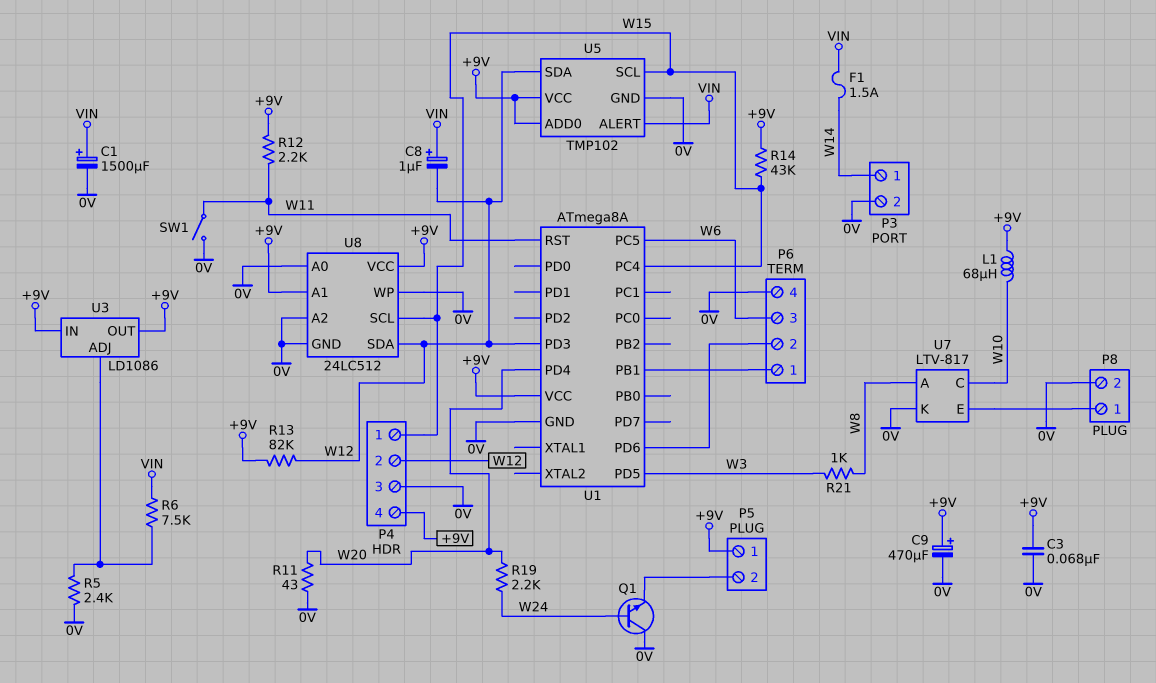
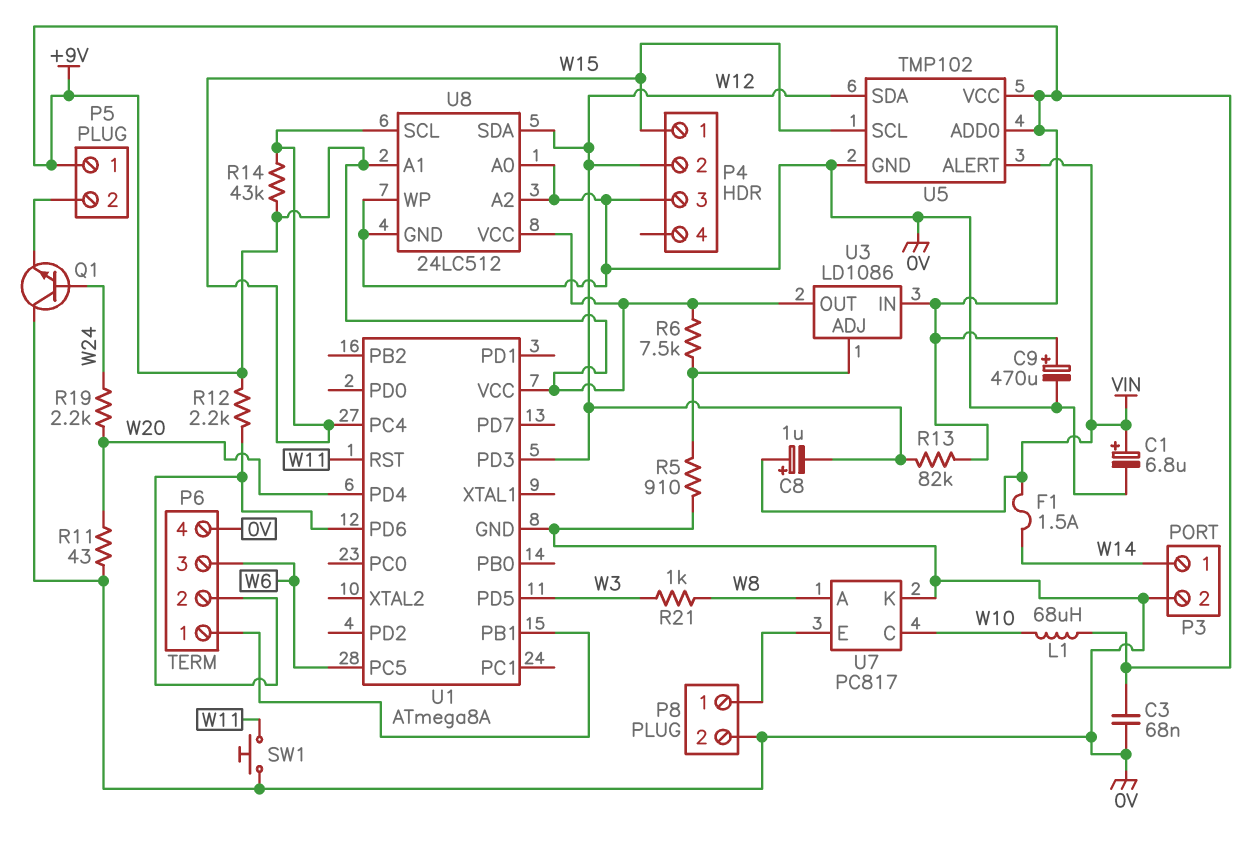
C1: 1500uF (plus VIN, minus 0V) -> 6.8uF (plus VIN, minus 0V)
P4 pin 4: +9V -> none
R5: 2.4k (0V, U3/ADJ) -> 910 (0V, U3/ADJ)
R6: 7.5k (U3/ADJ, VIN) -> 7.5k (+9V, U3/ADJ)
R12: 2.2k (+9V, W11) -> 2.2k (+9V, P6/2)
SW1: switch (0V, W11) -> button (0V, W11)
U7: LTV-817 -> PC817

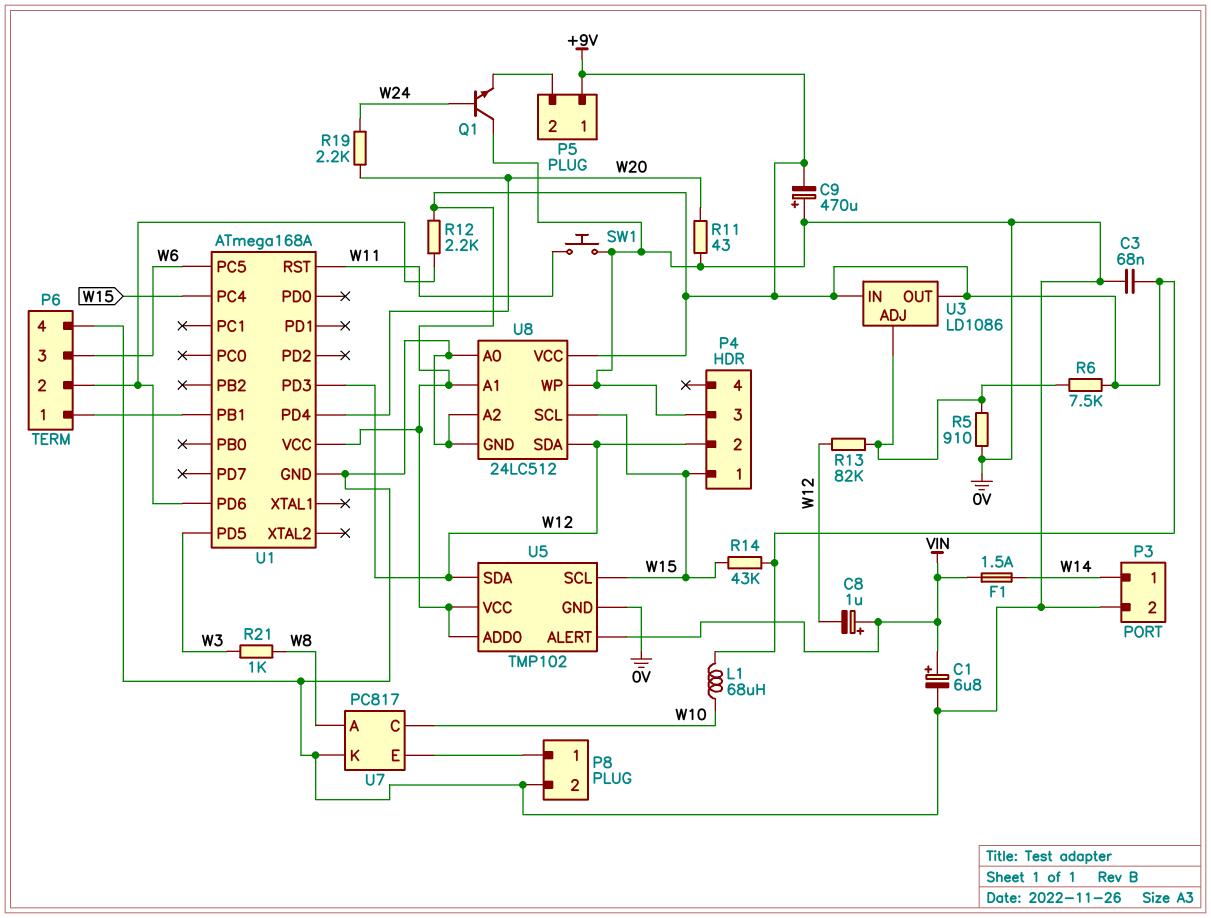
C9: 470uF (plus +9V, minus 0V) -> 470uF (plus 0V, minus +9V)
R13: 82k (+9V, W12) -> 82k (U3/ADJ, W12)
U1: ATmega8A -> ATmega168A

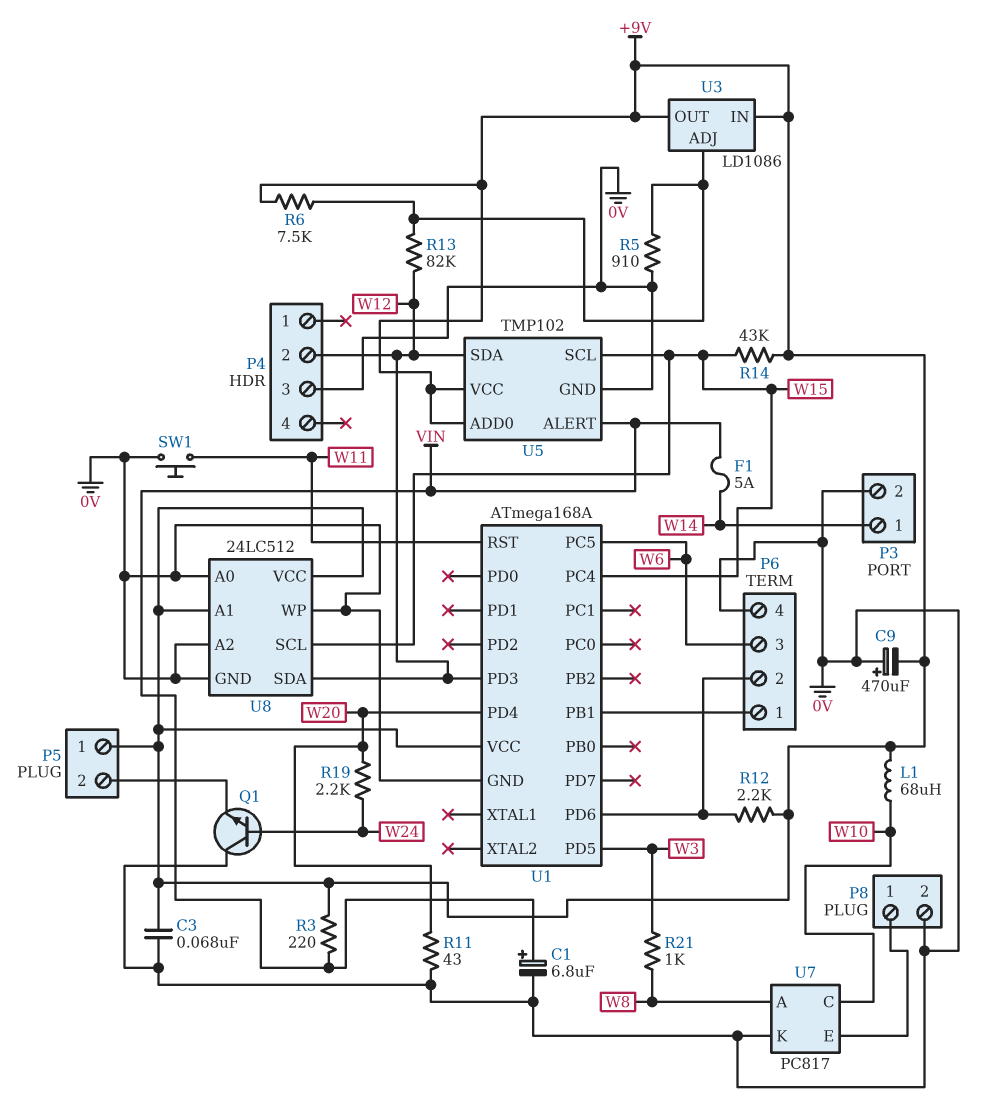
C8: 1uF (plus VIN, minus W12) -> none
F1: 1.5A (VIN, W14) -> 5A (VIN, W14)
P4 pin 1: W15 -> none
R3: none -> 220 (+9V, VIN)

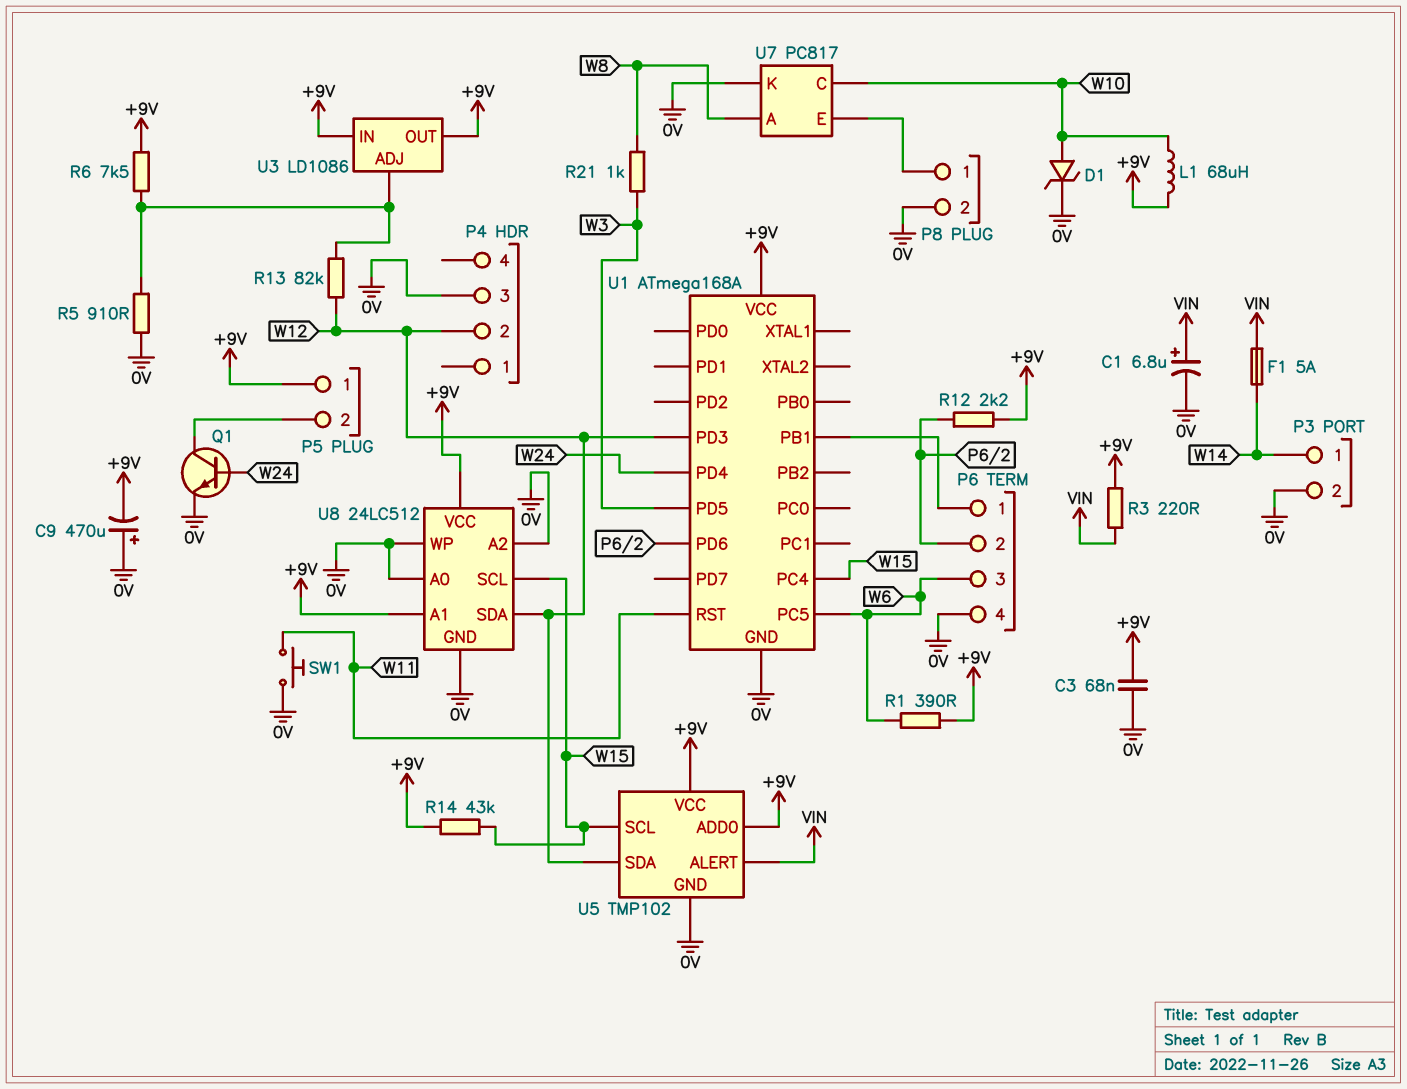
D1: none -> zener (A W10, K 0V)
Q1: NPN (B W24, C 0V, E P5/2) -> NPN (B W24, C P5/2, E 0V)
R1: none -> 390 (+9V, W6)
R11: 43 (0V, W20) -> none
R19: 2.2k (W20, W24) -> none
U1 pin PD4: W20 -> W24

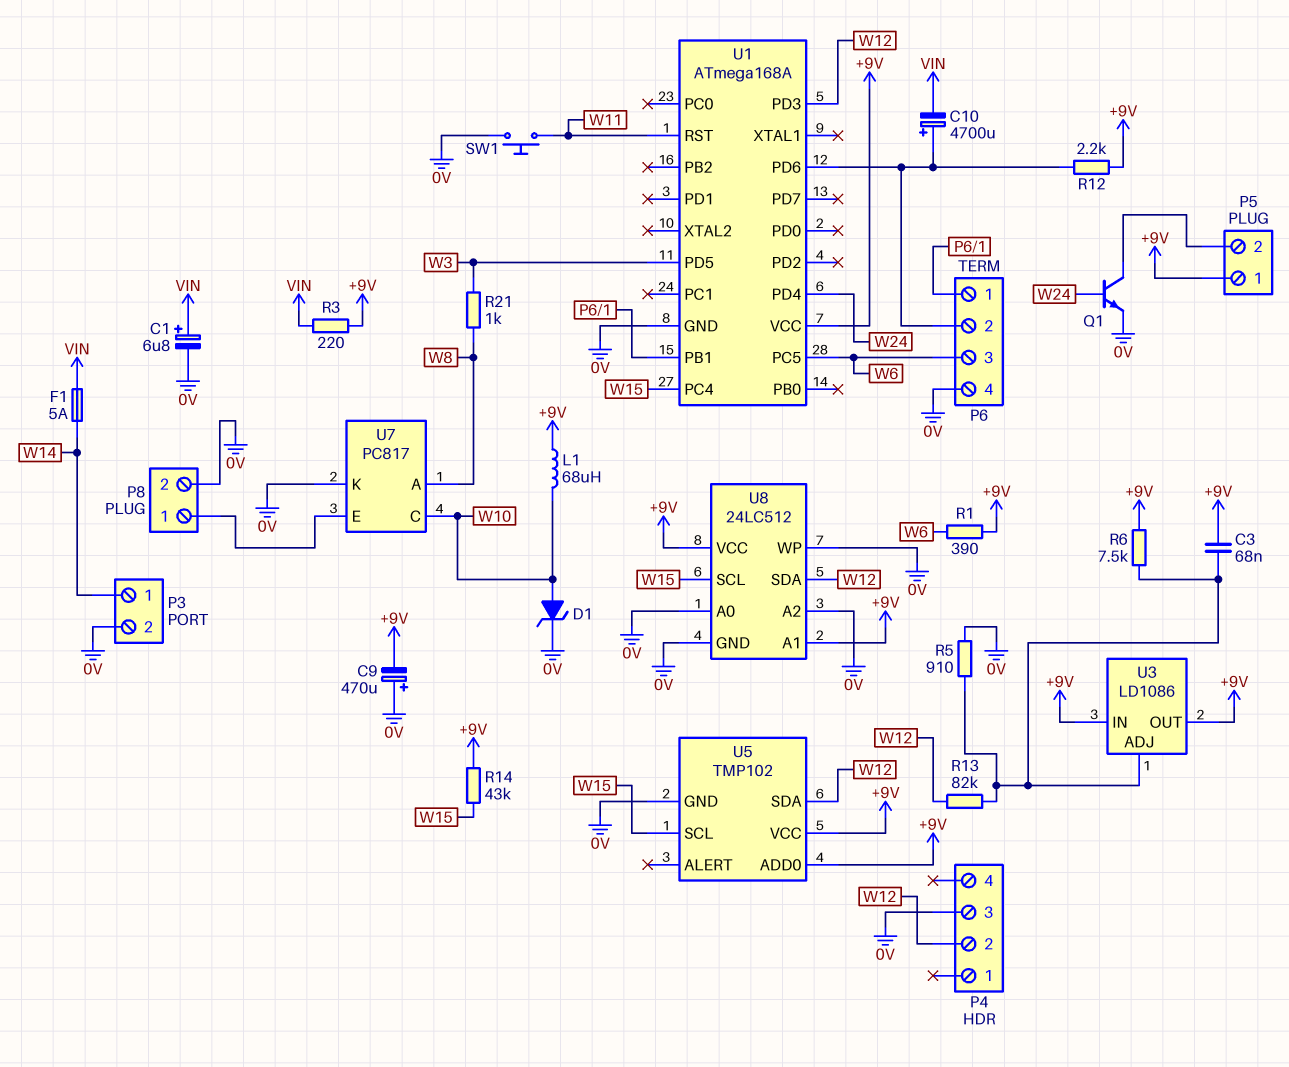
C3: 68nF (+9V, 0V) -> 68nF (+9V, U3/ADJ)
C10: none -> 4700uF (plus P6/2, minus VIN)
U5 pin ALERT: VIN -> none

